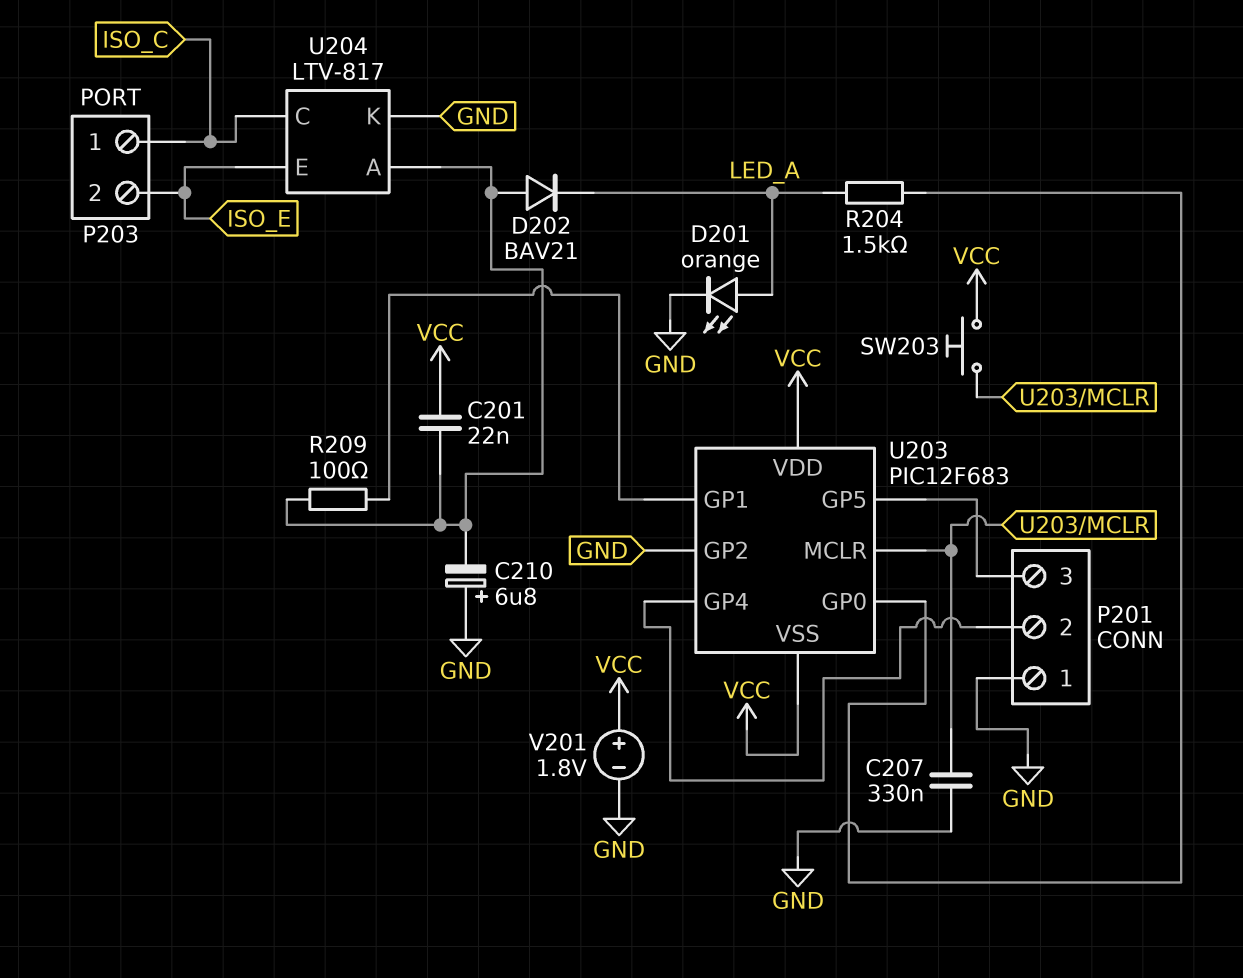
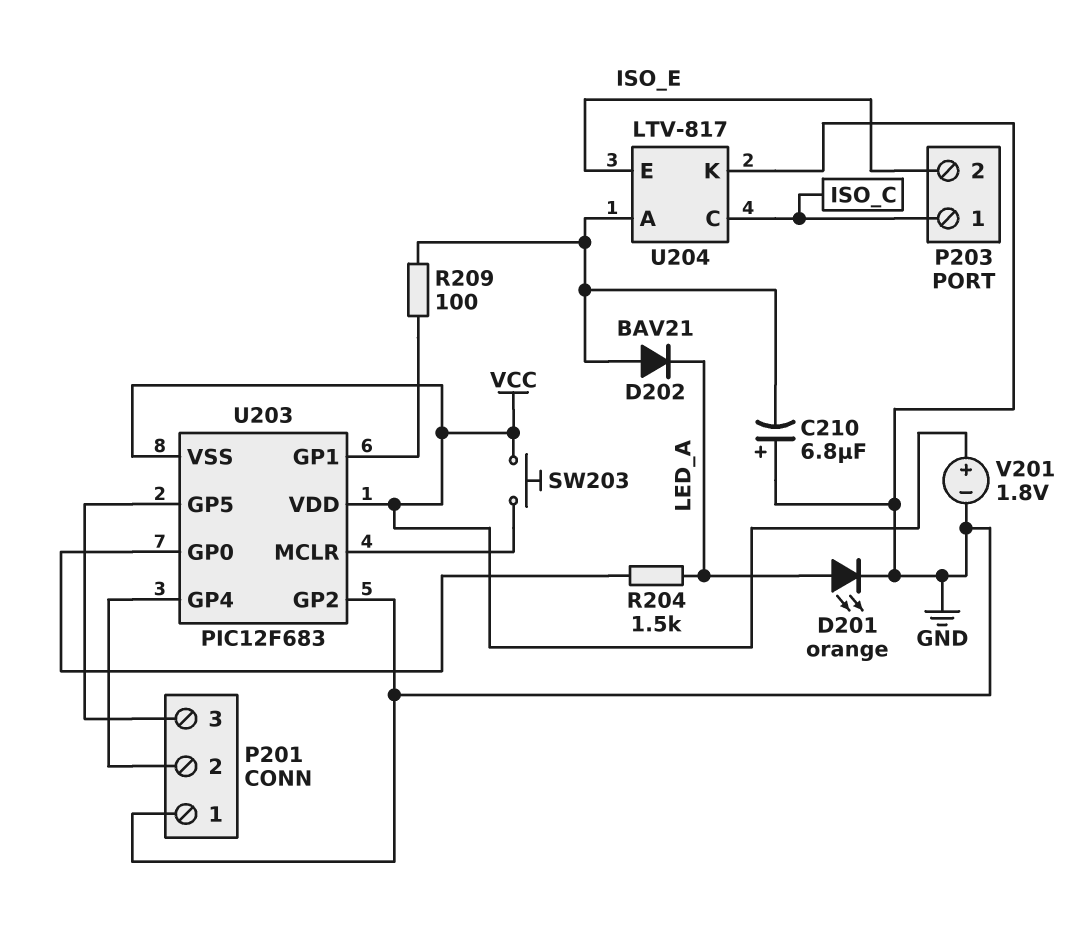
C201: 22nF (U204/A, VCC) -> none
C207: 330nF (GND, U203/MCLR) -> none

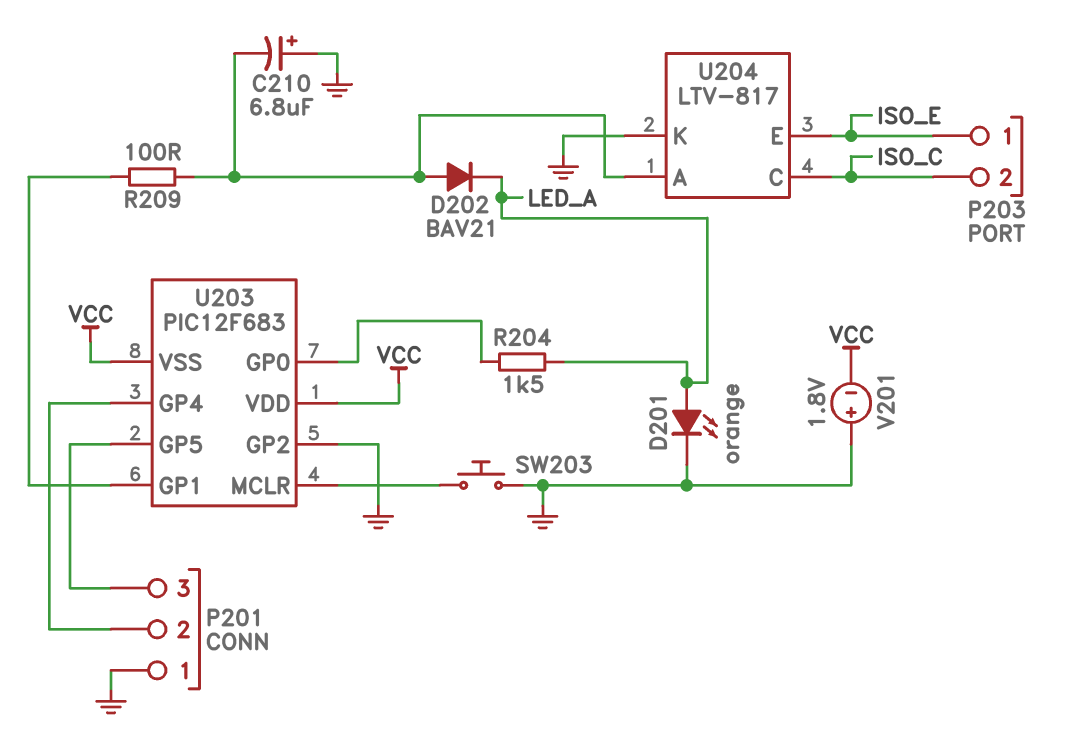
P203 pin 1: ISO_C -> ISO_E
P203 pin 2: ISO_E -> ISO_C
SW203: button (U203/MCLR, VCC) -> button (GND, U203/MCLR)
V201: 1.8V (plus VCC, minus GND) -> 1.8V (plus GND, minus VCC)

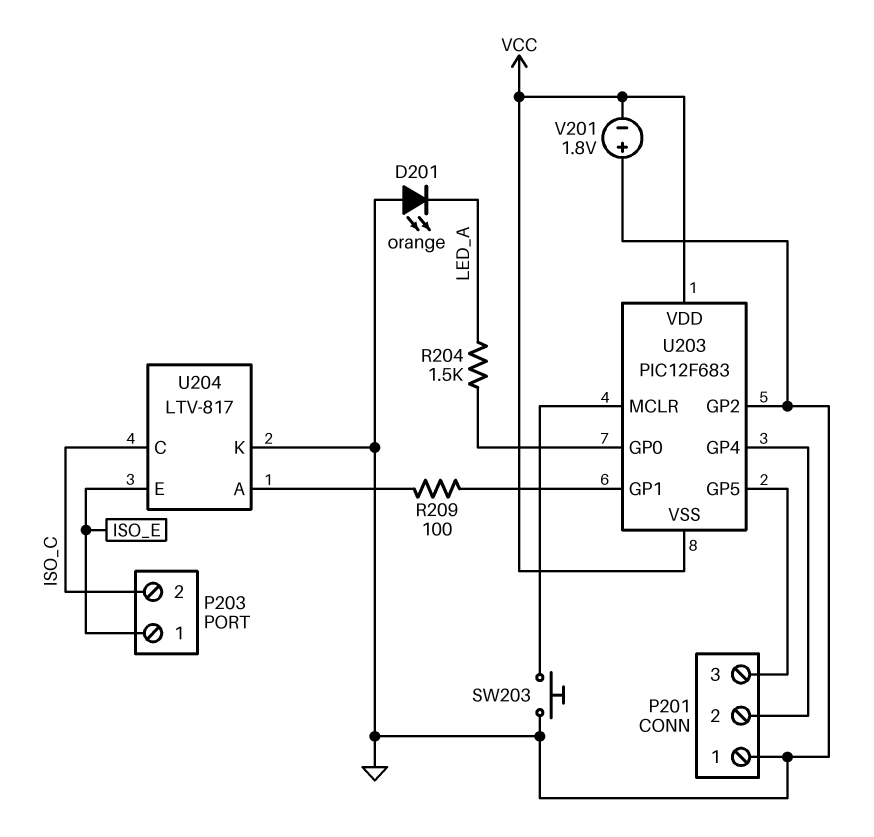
C210: 6.8uF (plus GND, minus U204/A) -> none
D201: LED orange (A LED_A, K GND) -> LED orange (A GND, K LED_A)
D202: diode BAV21 (A U204/A, K LED_A) -> none

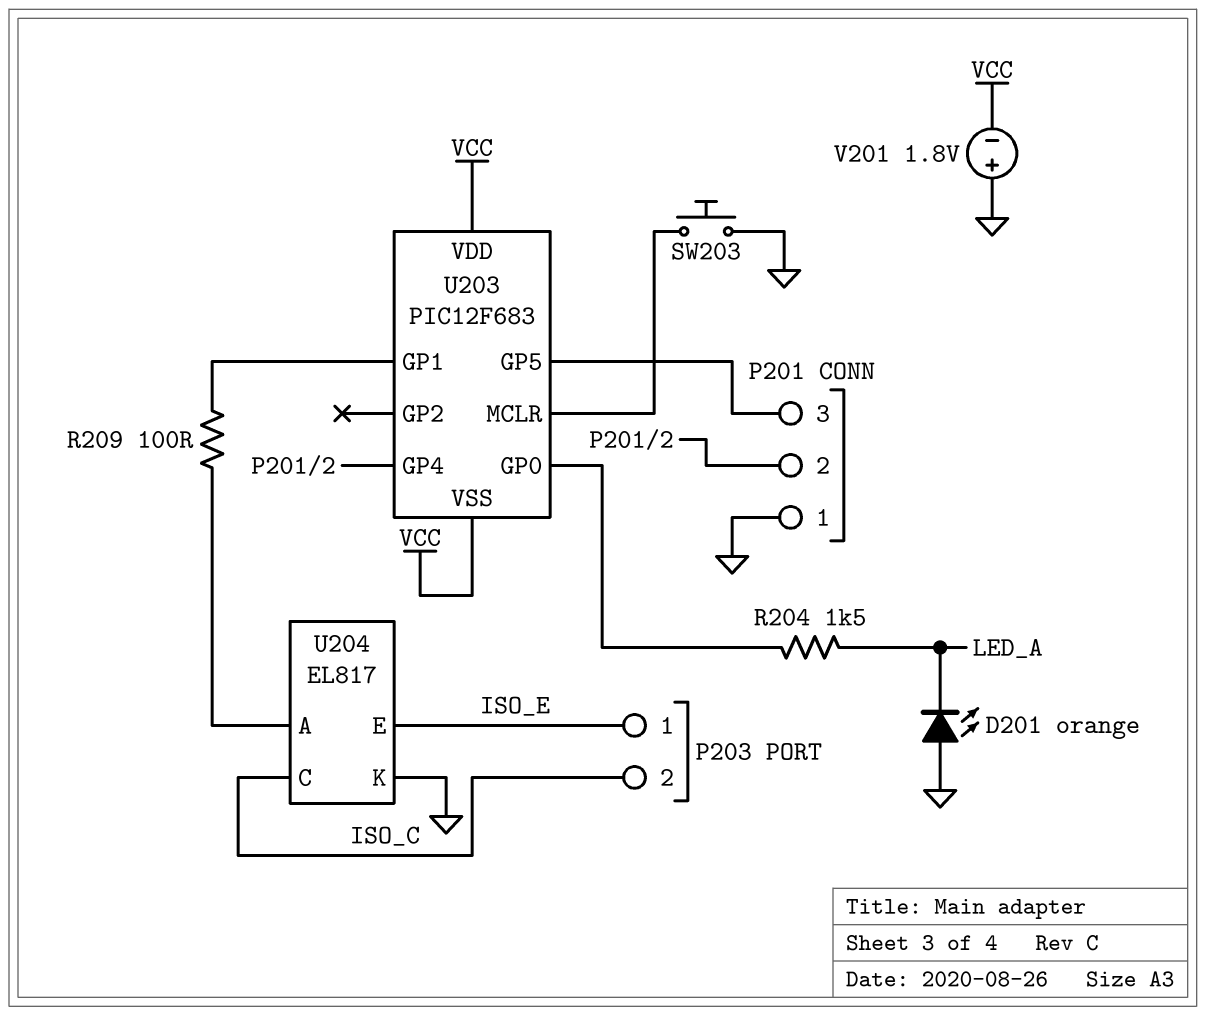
U203 pin GP2: GND -> none
U204: LTV-817 -> EL817

